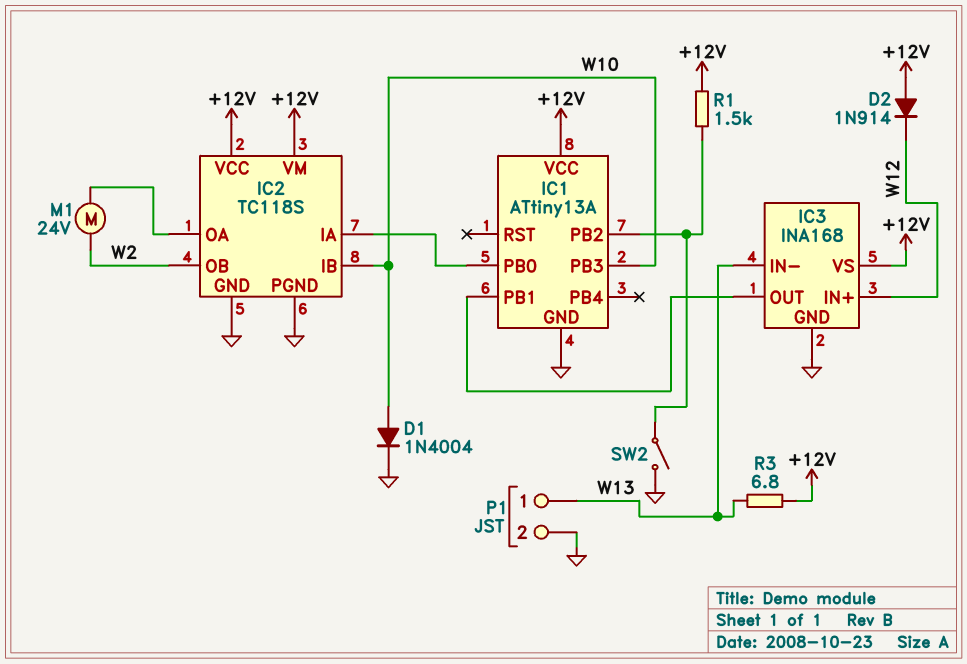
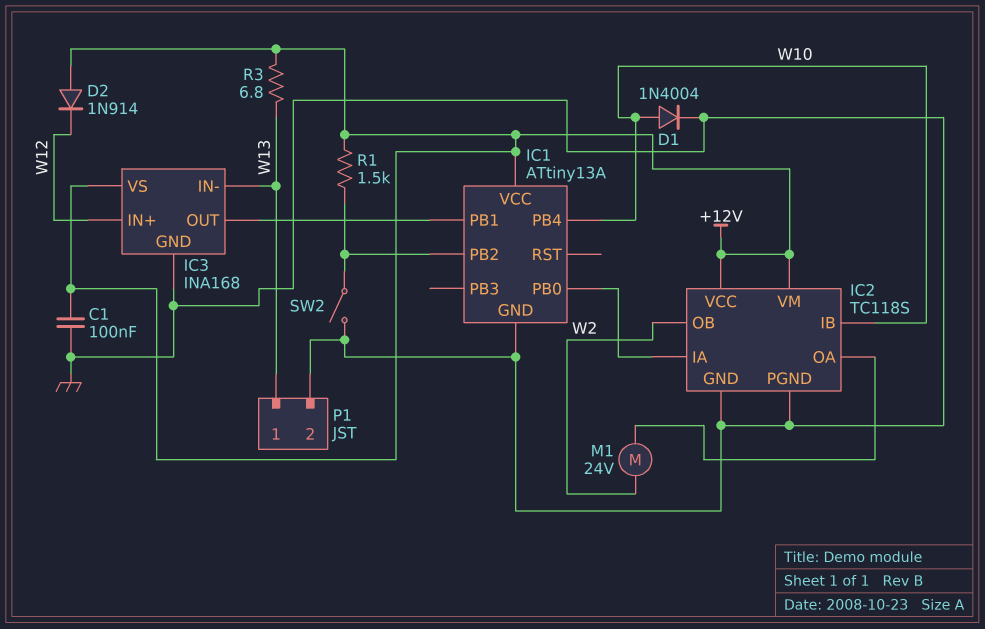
C1: none -> 100nF (+12V, GND)
IC1 pin PB3: W10 -> none
IC1 pin PB4: none -> W10

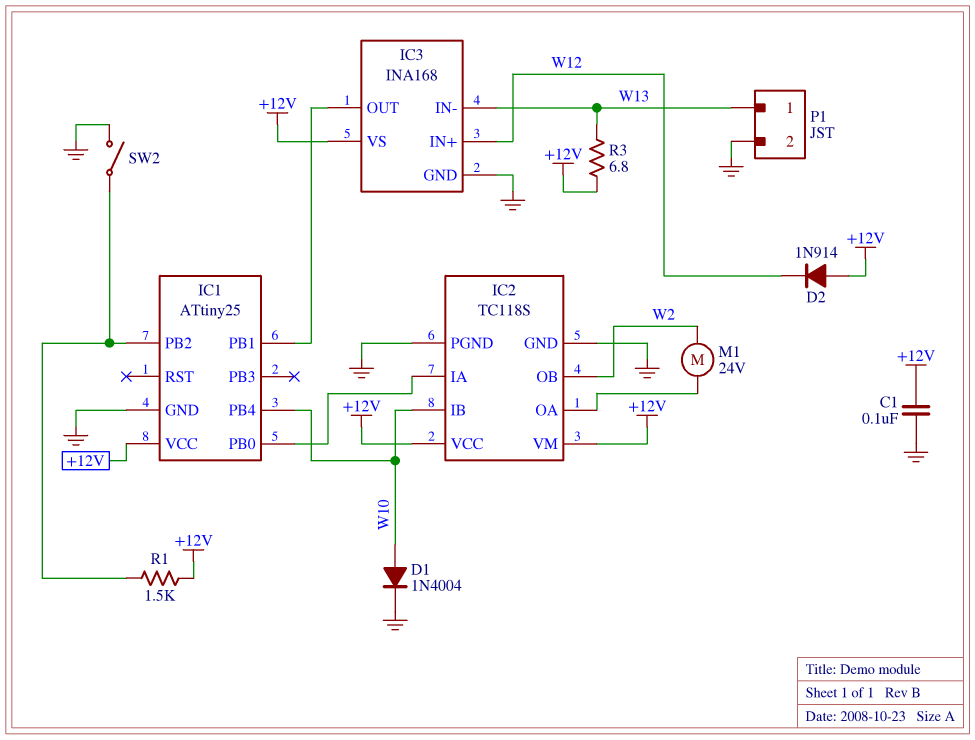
IC1: ATtiny13A -> ATtiny25

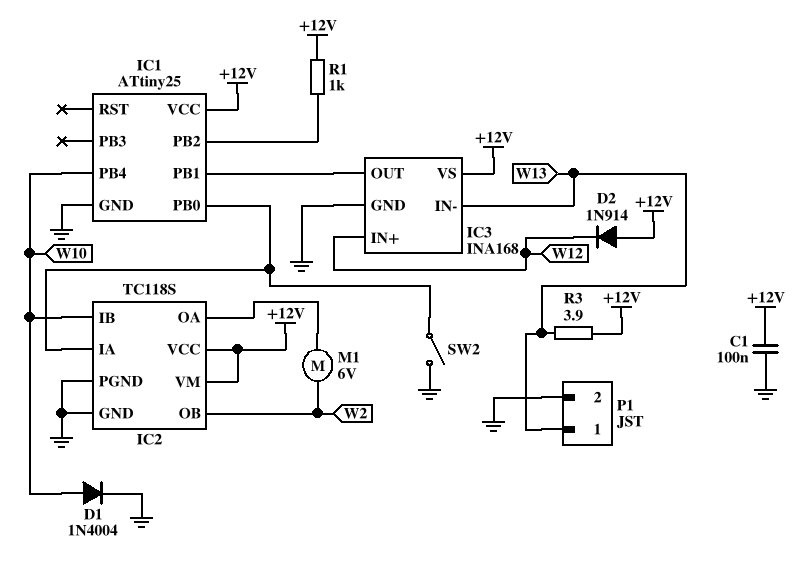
M1: motor 24V (IC2/OA, W2) -> motor 6V (IC2/OA, W2)
R1: 1.5k (+12V, IC1/PB2) -> 1k (+12V, IC1/PB2)
R3: 6.8 (+12V, W13) -> 3.9 (+12V, W13)
SW2: switch (GND, IC1/PB2) -> switch (GND, IC1/PB0)

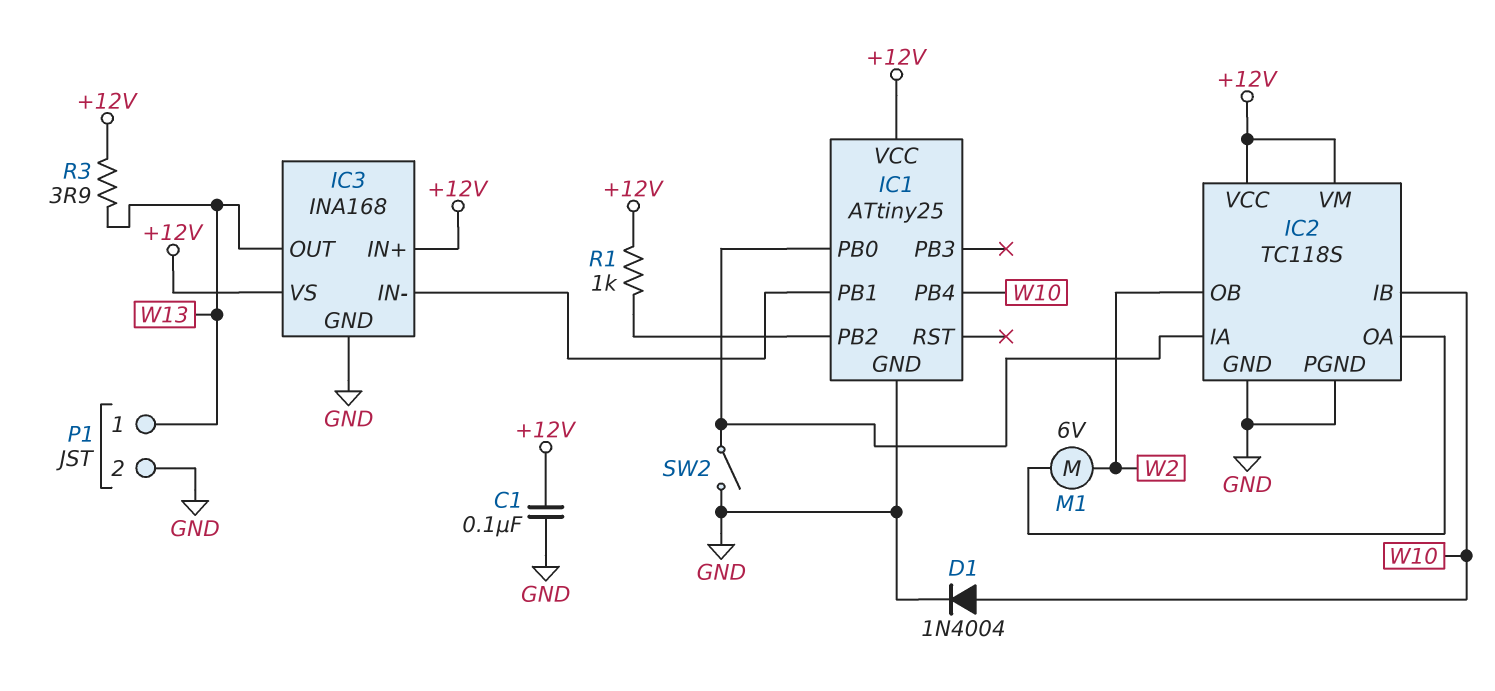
D2: diode 1N914 (A +12V, K W12) -> none
IC3 pin IN+: W12 -> +12V
IC3 pin IN-: W13 -> IC1/PB1
IC3 pin OUT: IC1/PB1 -> W13

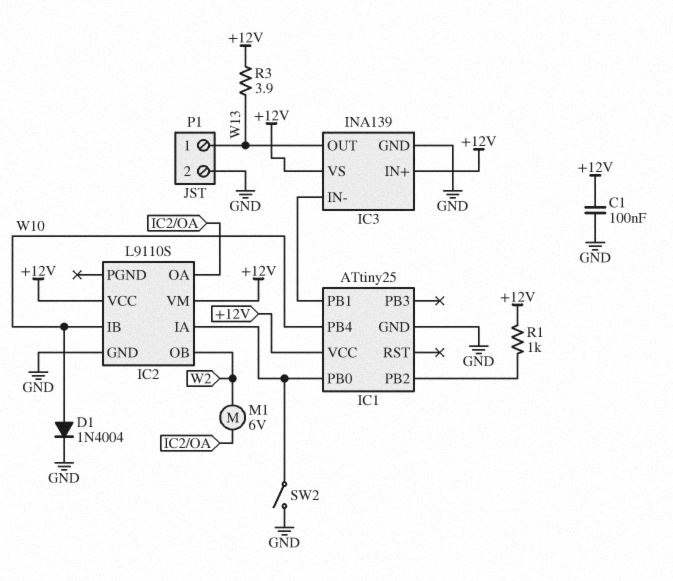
IC2: TC118S -> L9110S
IC2 pin PGND: GND -> none
IC3: INA168 -> INA139

